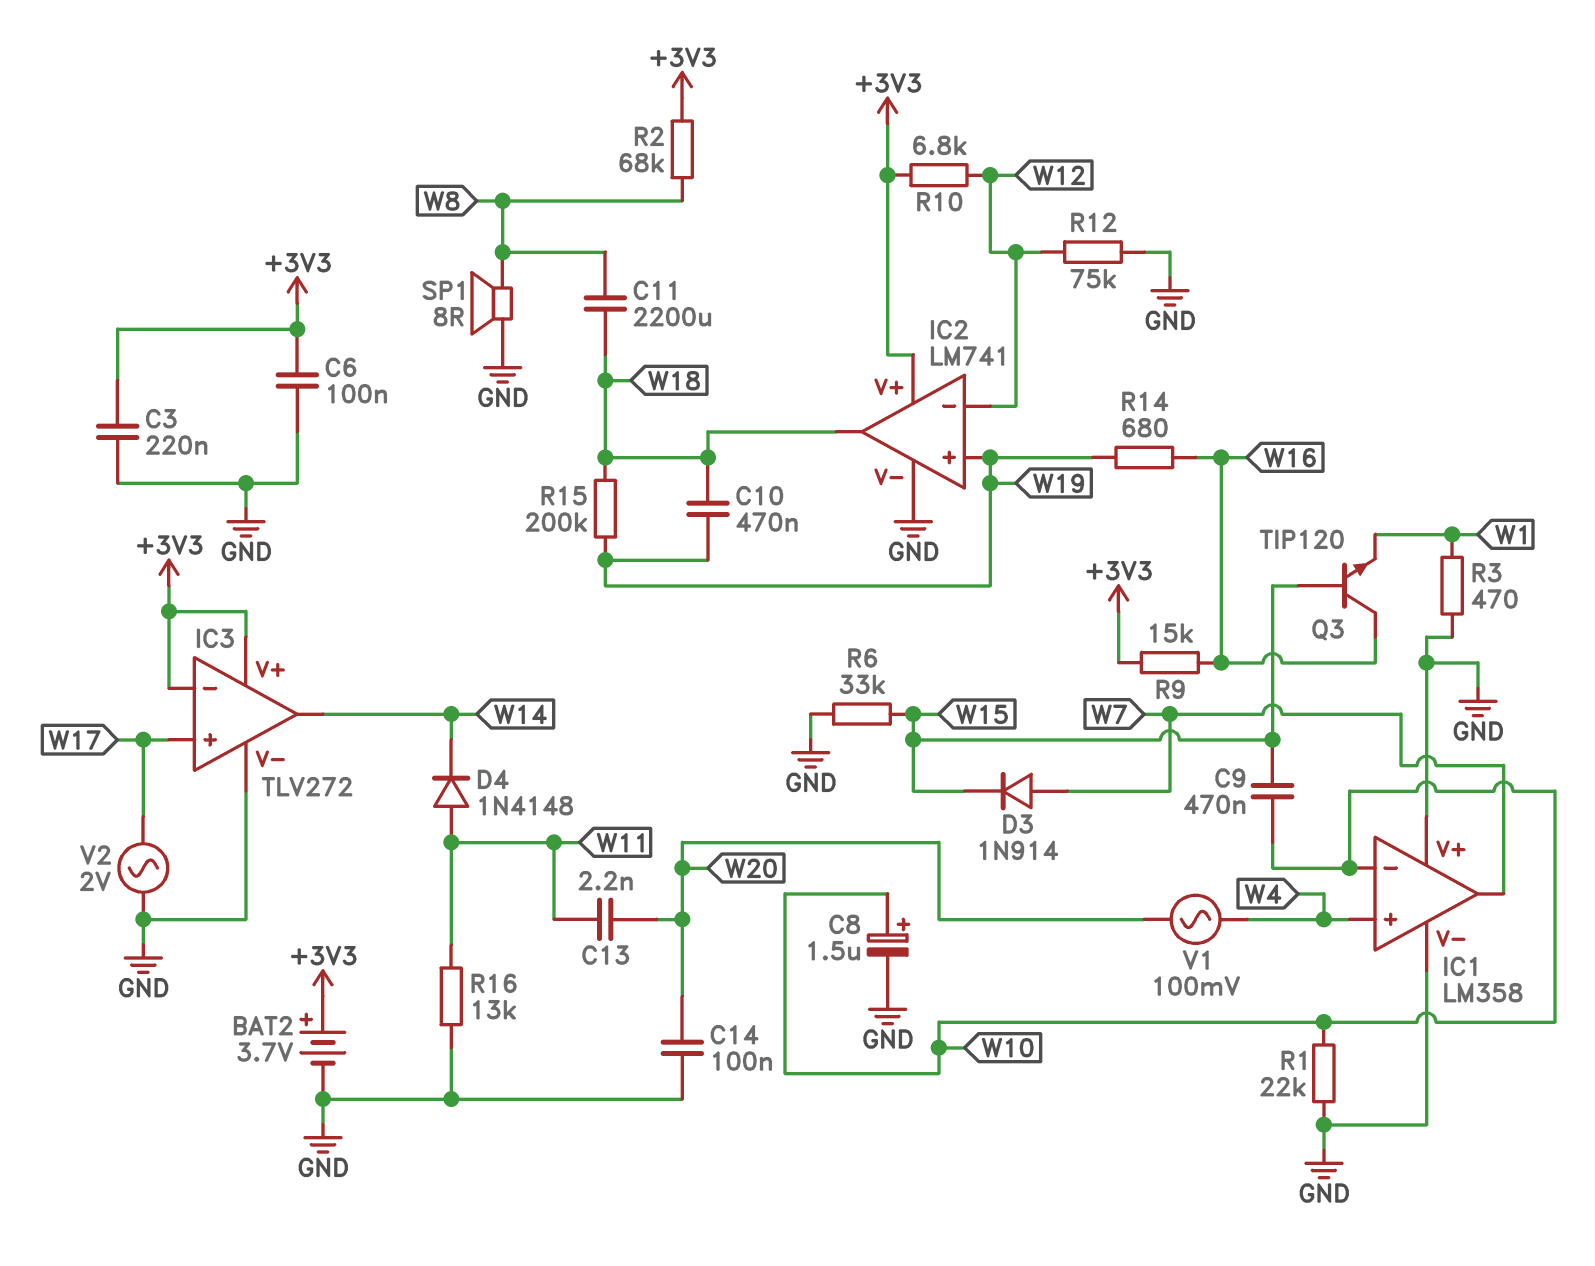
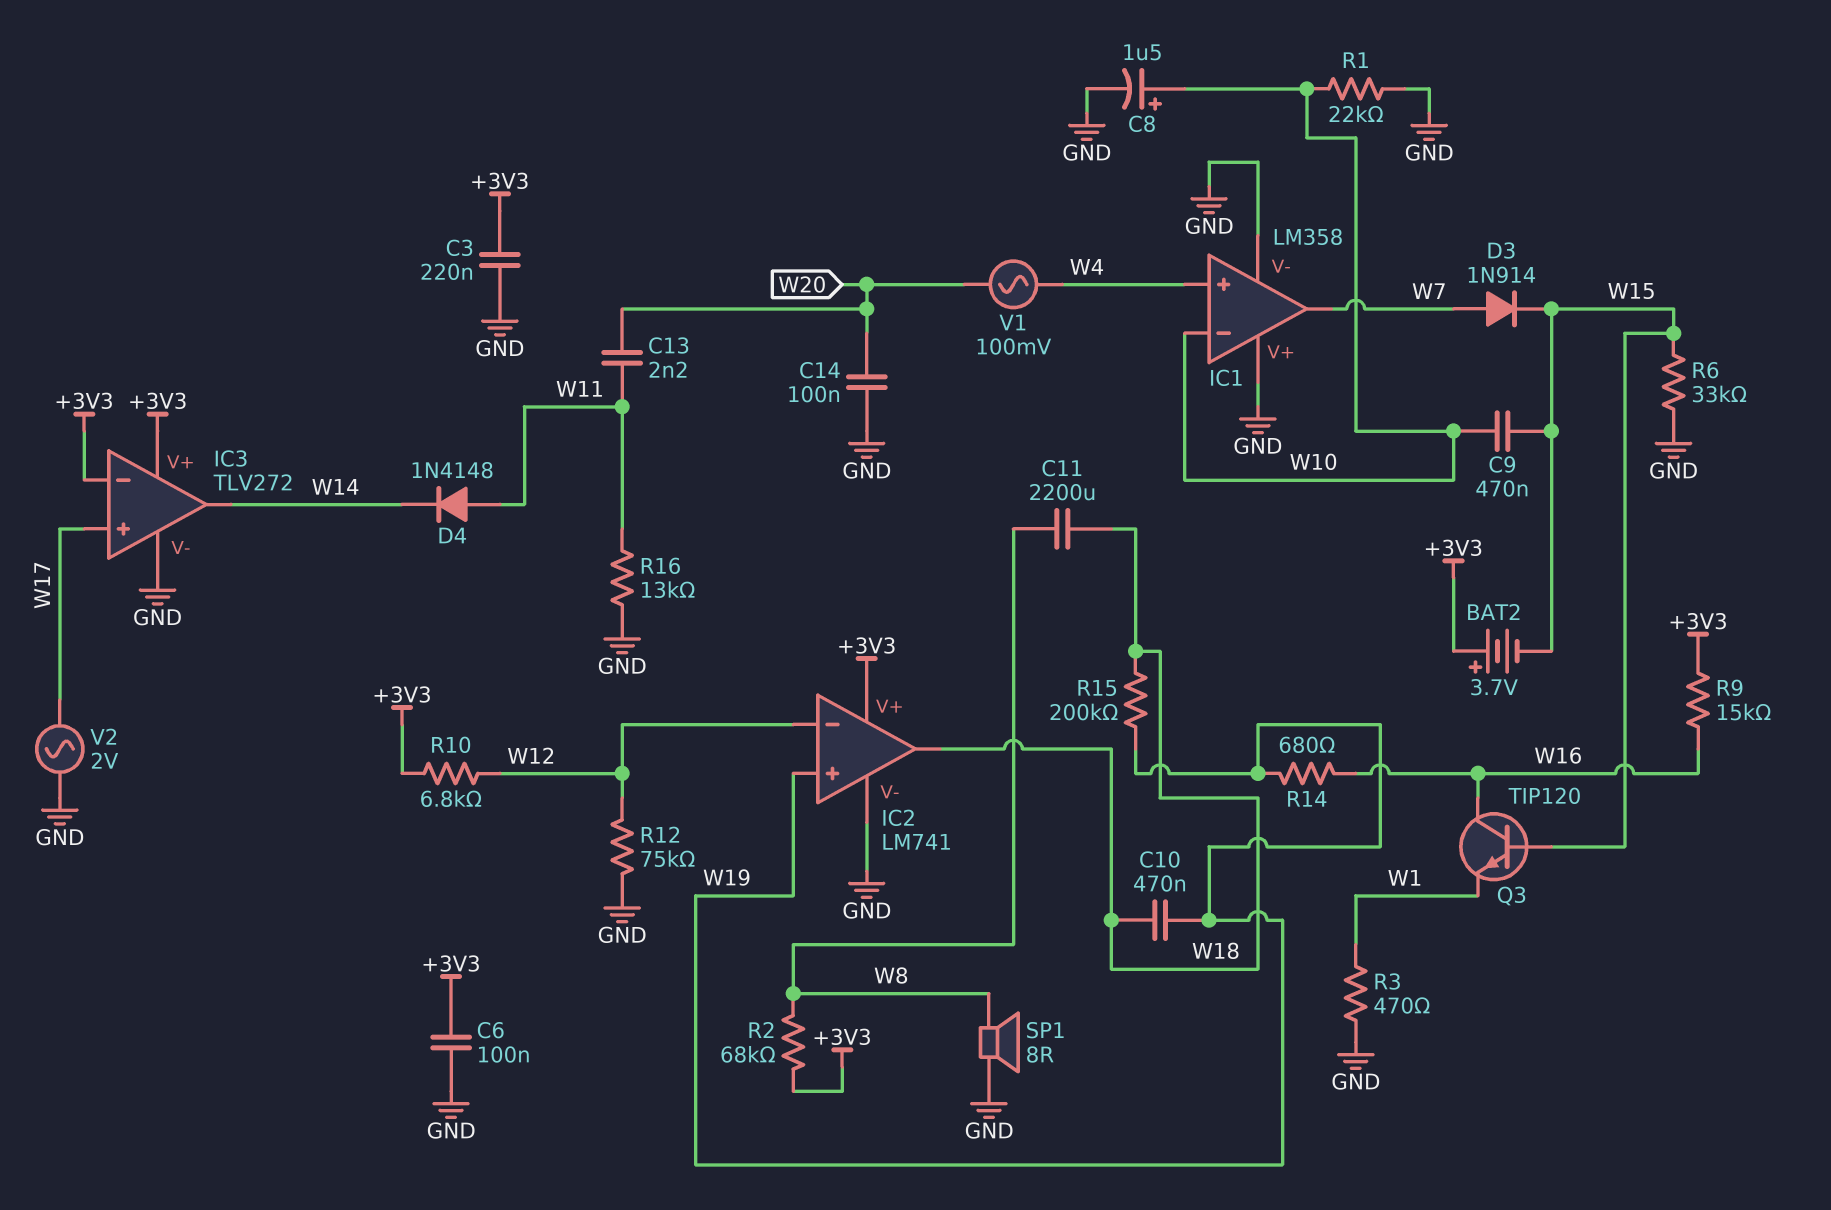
BAT2: 3.7V (plus +3V3, minus GND) -> 3.7V (plus +3V3, minus W15)

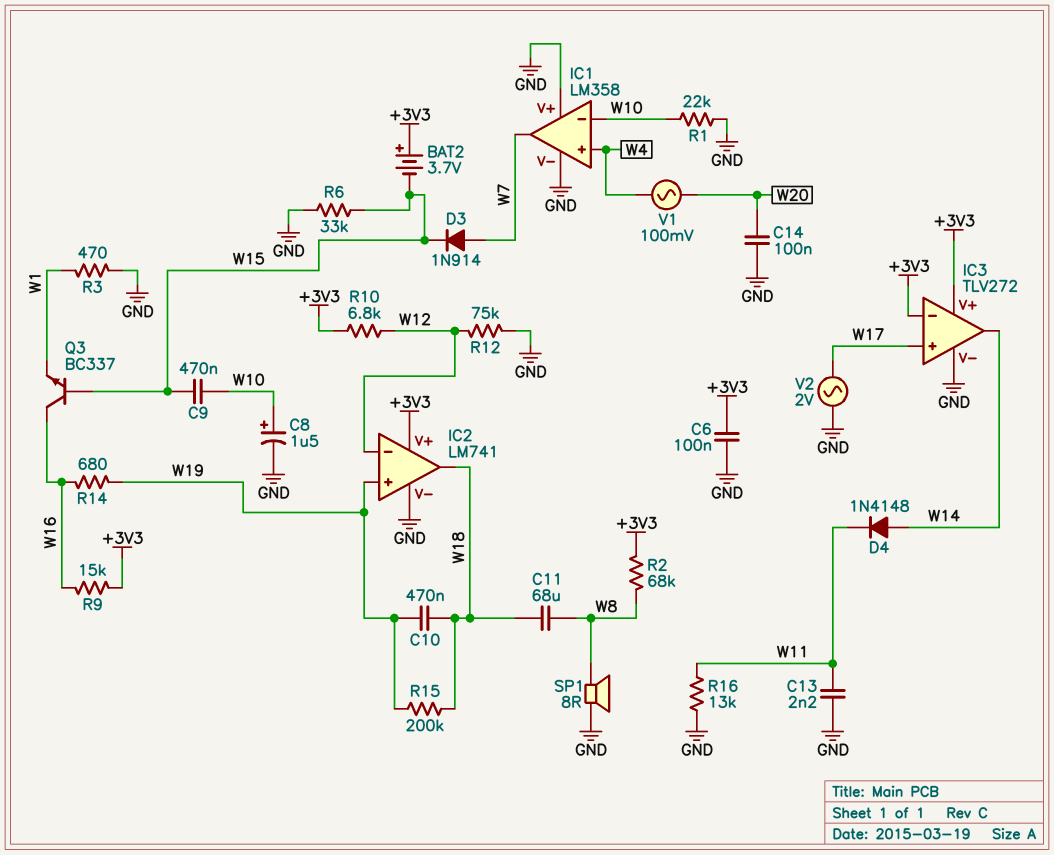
C3: 220nF (+3V3, GND) -> none
C11: 2200uF (W8, W18) -> 68uF (W8, W18)
C13: 2.2nF (W11, W20) -> 2.2nF (GND, W11)
D4: diode 1N4148 (A W11, K W14) -> diode 1N4148 (A W14, K W11)
Q3: NPN TIP120 (B W15, C W16, E W1) -> NPN BC337 (B W15, C W16, E W1)

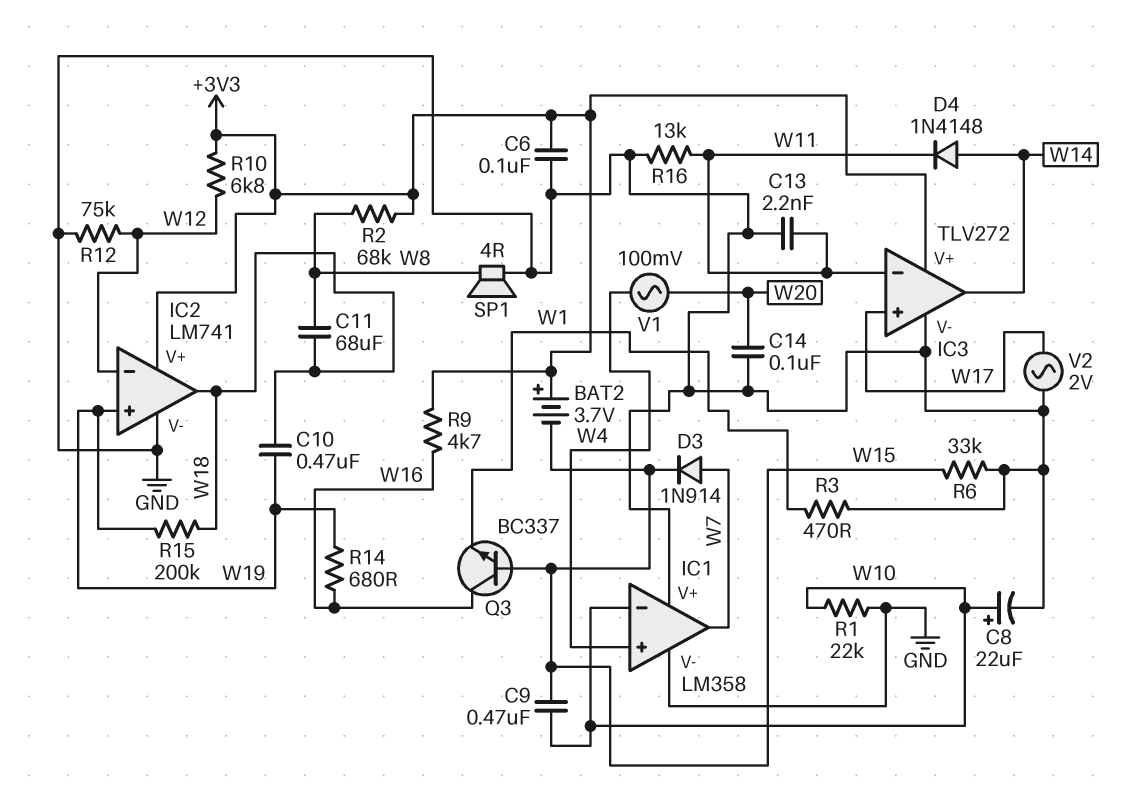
C8: 1.5uF (plus W10, minus GND) -> 22uF (plus W10, minus GND)
IC3 pin in-: +3V3 -> W11
R9: 15k (+3V3, W16) -> 4.7k (+3V3, W16)
SP1: speaker 8R (GND, W8) -> speaker 4R (GND, W8)

